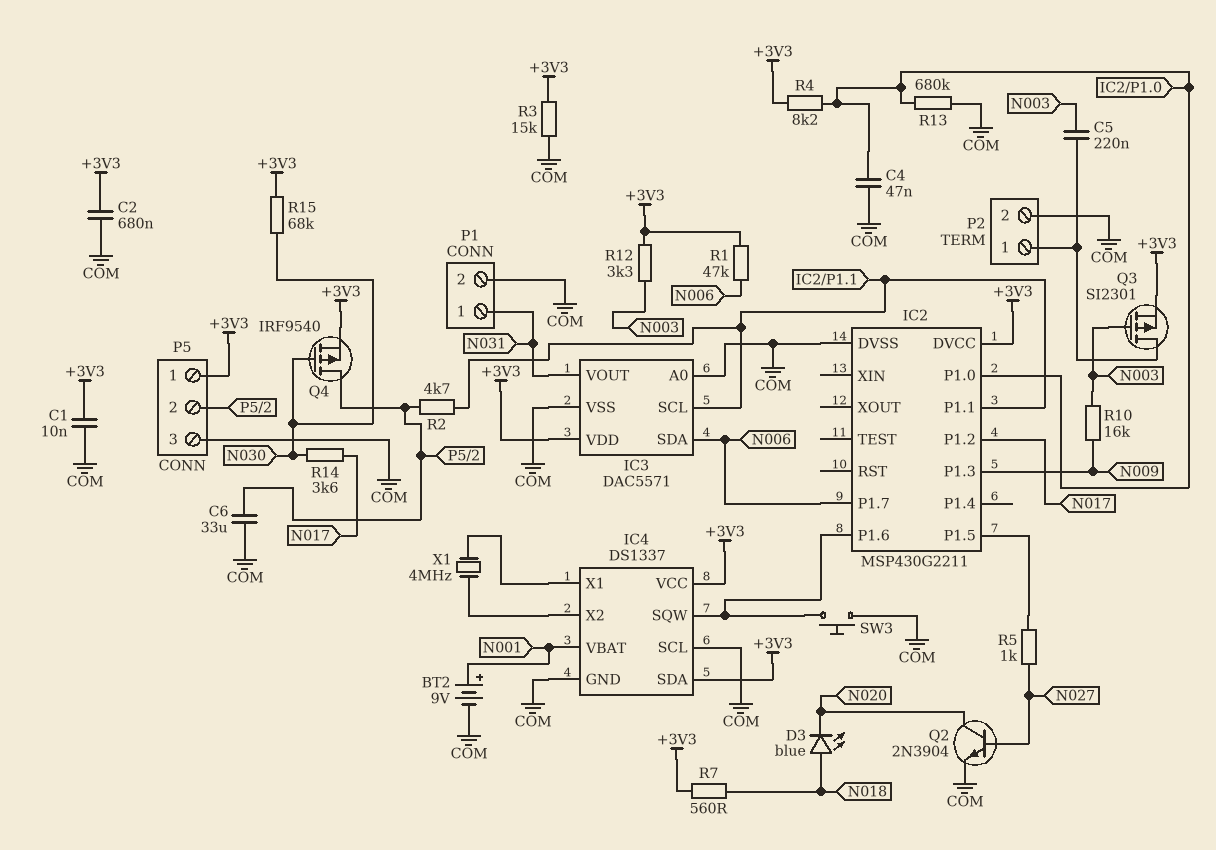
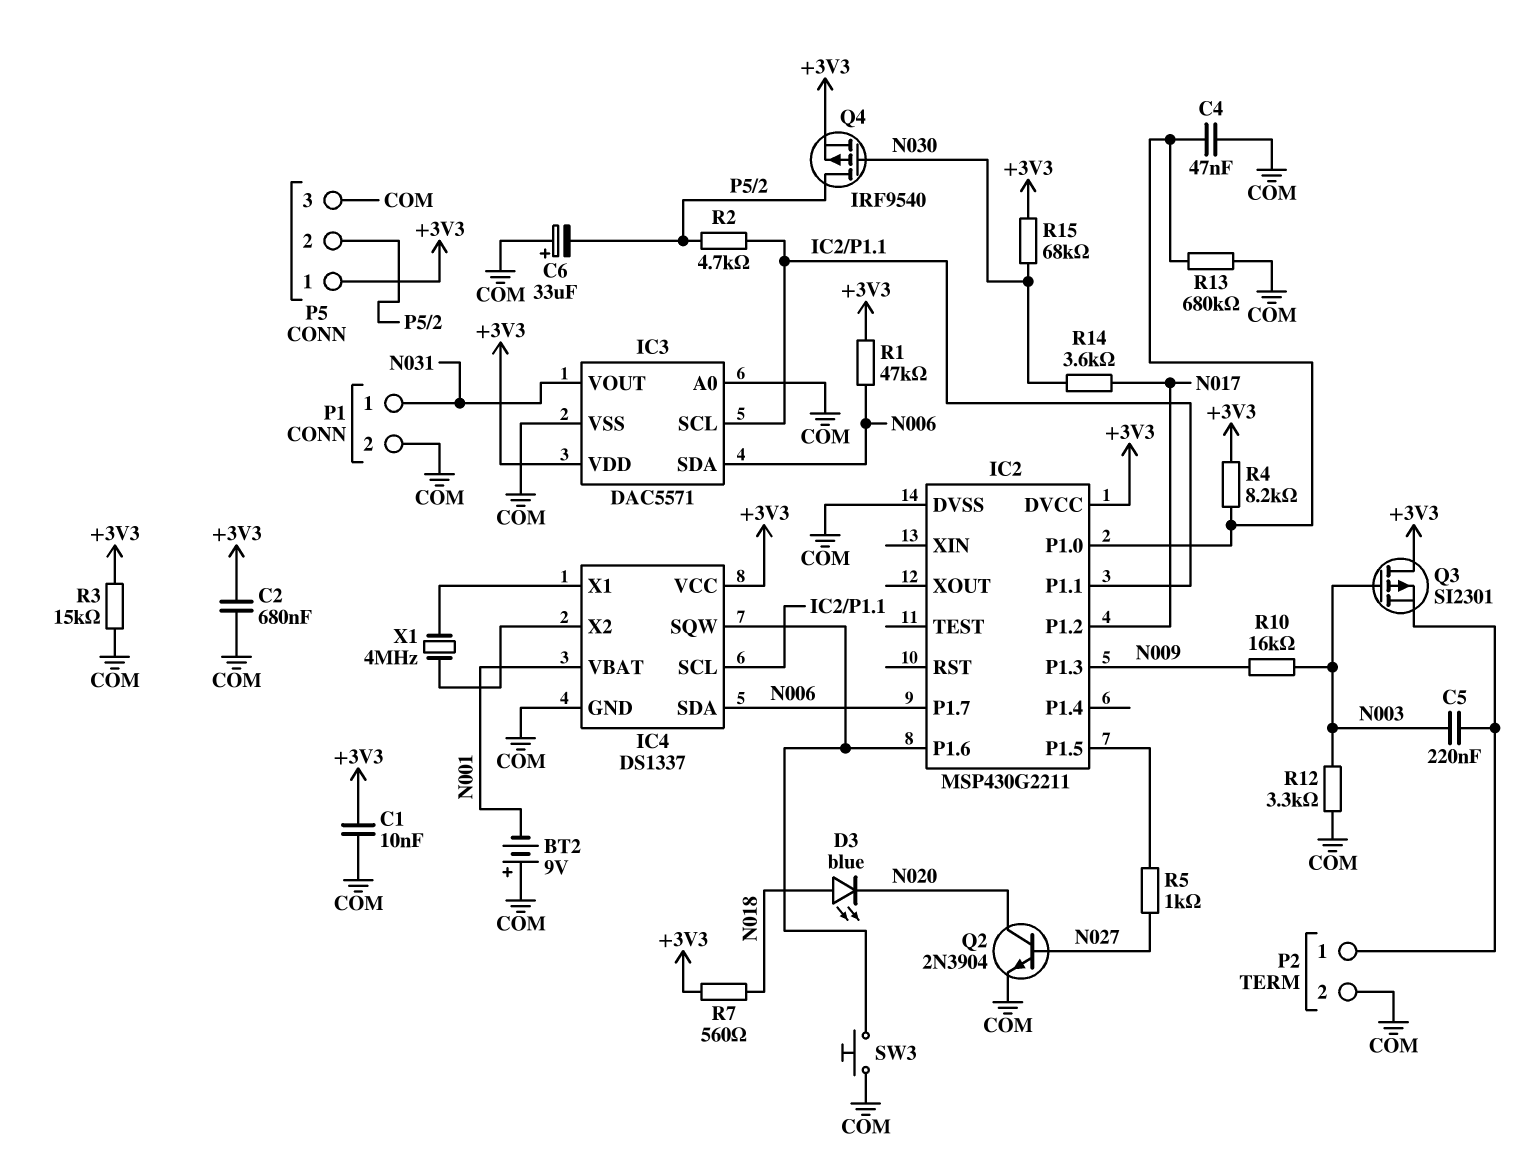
BT2: 9V (plus N001, minus COM) -> 9V (plus COM, minus N001)
C6: 33uF (COM, P5/2) -> 33uF (plus COM, minus P5/2)
IC4 pin SCL: COM -> IC2/P1.1
IC4 pin SDA: +3V3 -> N006
Q3: PMOS SI2301 (G N003, D P2/1, S +3V3) -> PMOS SI2301 (G N003, D +3V3, S P2/1)
R12: 3.3k (+3V3, N003) -> 3.3k (COM, N003)

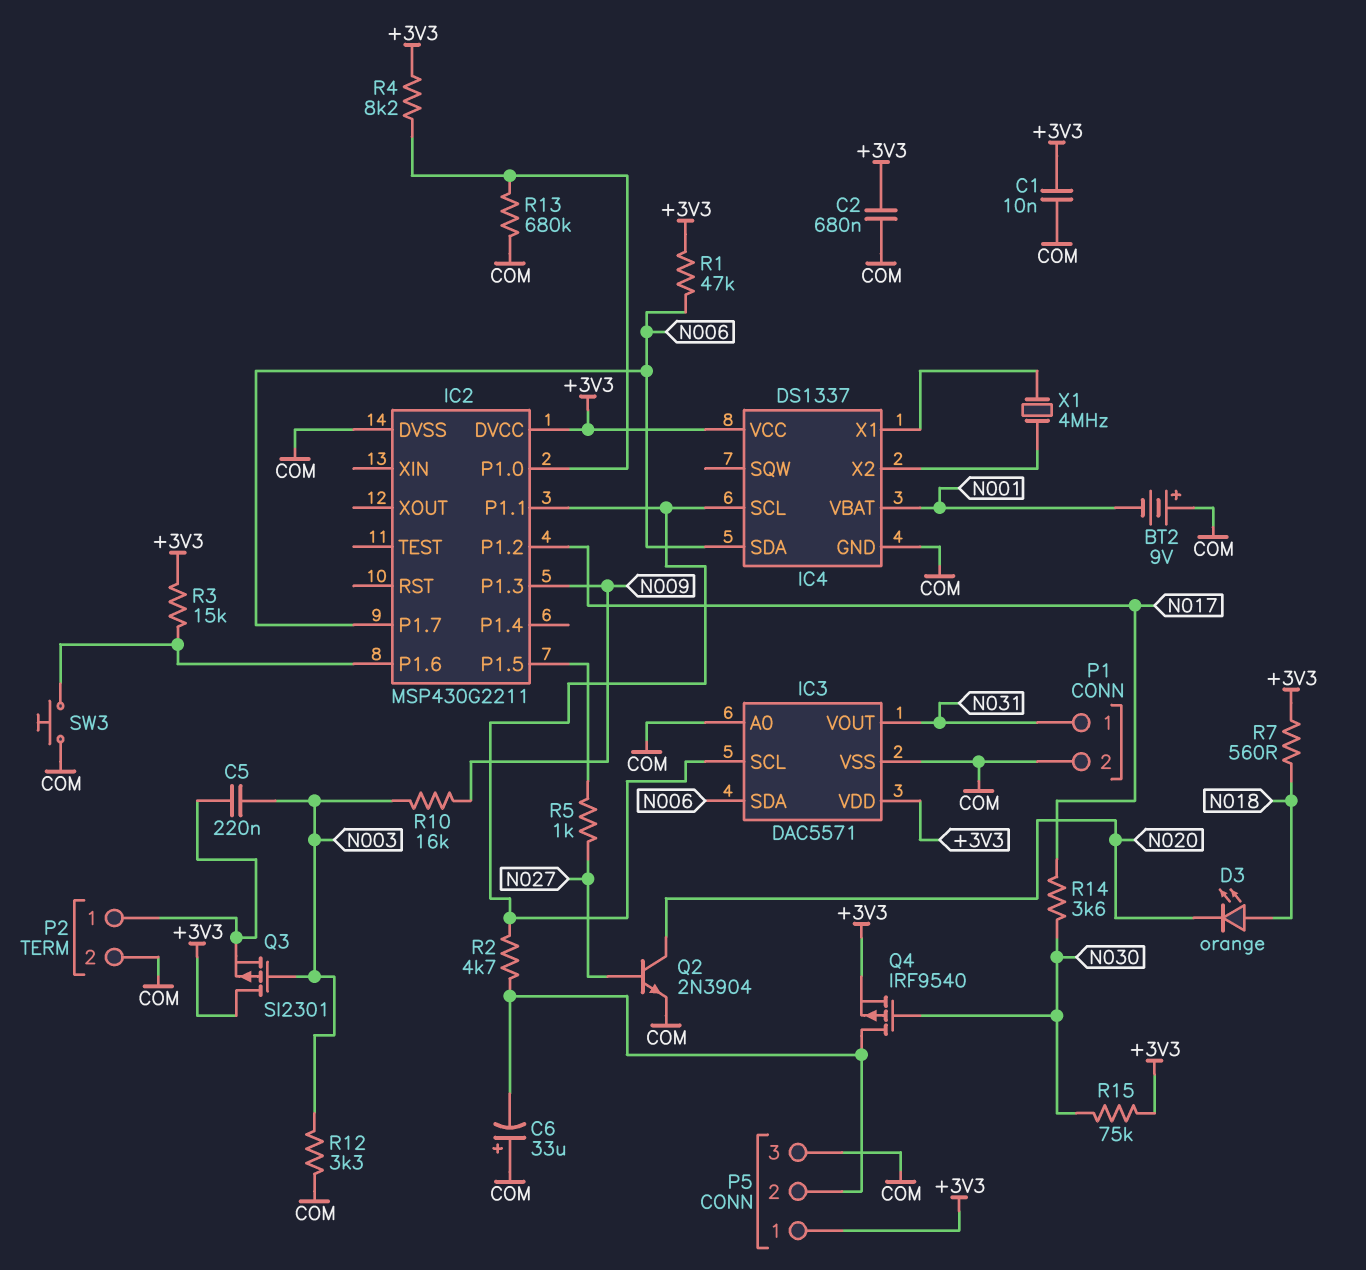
C4: 47nF (COM, IC2/P1.0) -> none
D3: LED blue (A N018, K N020) -> LED orange (A N018, K N020)
IC4 pin SQW: IC2/P1.6 -> none
R3: 15k (+3V3, COM) -> 15k (+3V3, IC2/P1.6)
R15: 68k (+3V3, N030) -> 75k (+3V3, N030)

